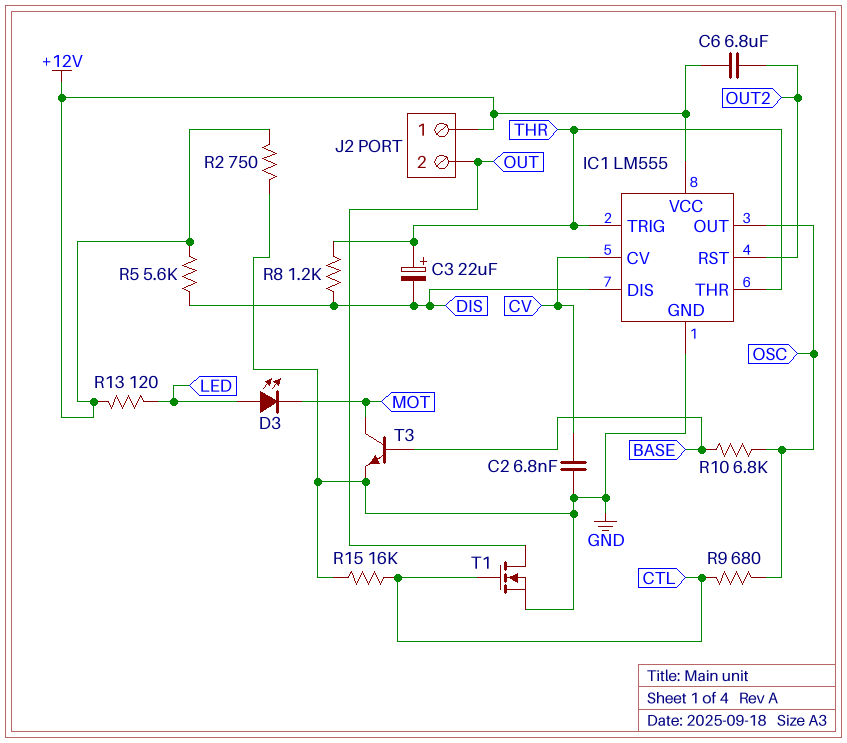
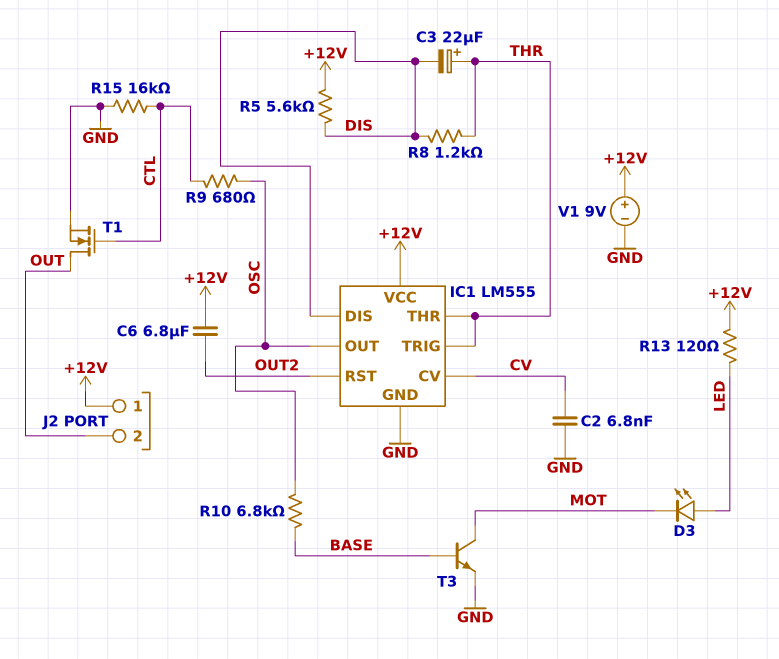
R2: 750 (+12V, GND) -> none
V1: none -> 9V (plus +12V, minus GND)

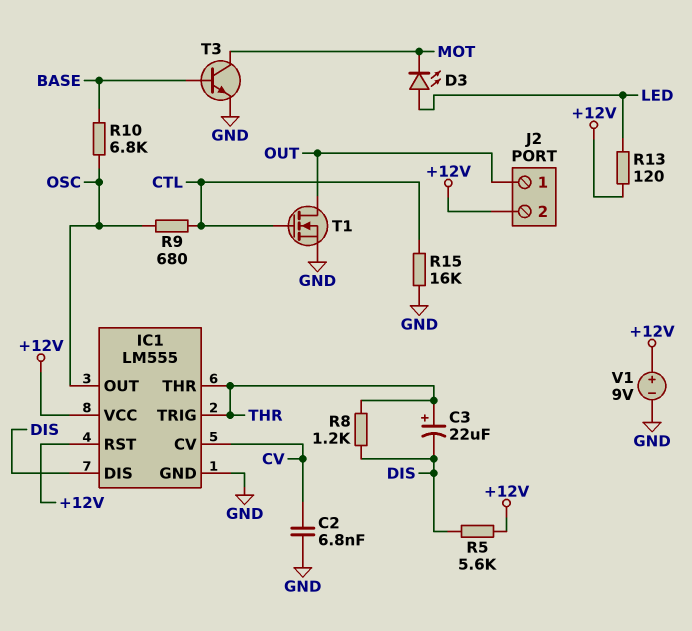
C6: 6.8uF (+12V, OUT2) -> none
IC1 pin RST: OUT2 -> +12V
J2 pin 1: +12V -> OUT
J2 pin 2: OUT -> +12V

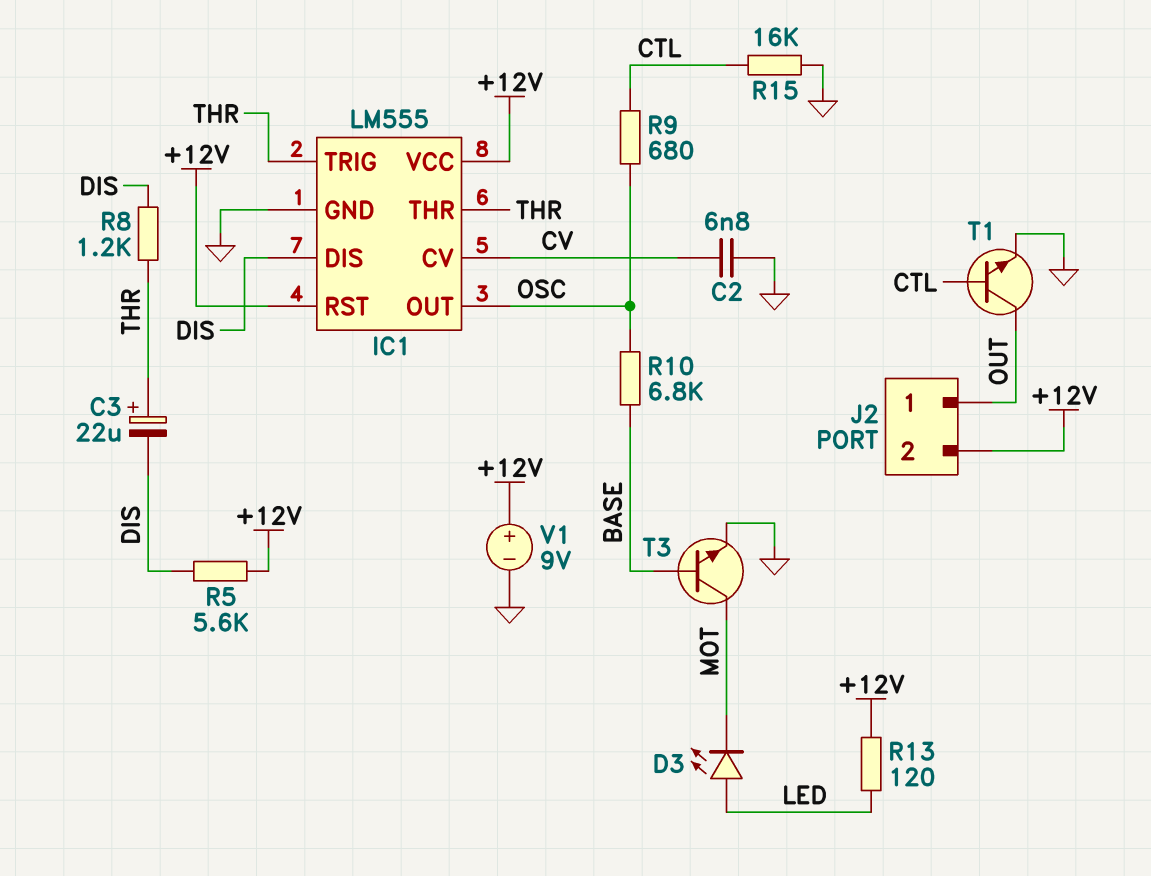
T1: NMOS (G CTL, D OUT, S GND) -> NPN (B CTL, C OUT, E GND)

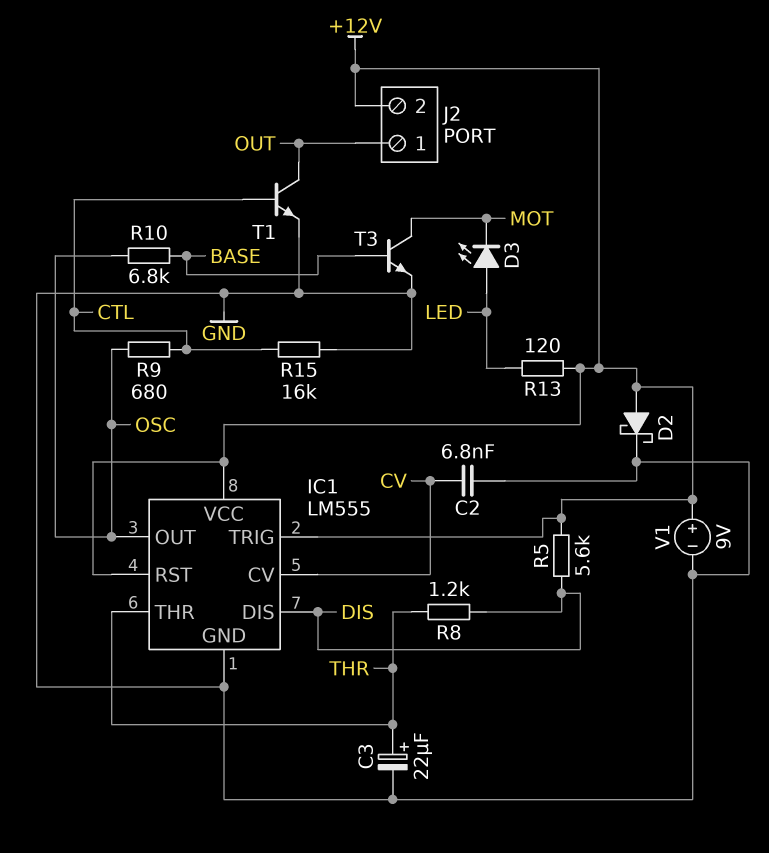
C3: 22uF (plus THR, minus DIS) -> 22uF (plus THR, minus GND)
D2: none -> schottky (A +12V, K GND)
IC1 pin TRIG: THR -> +12V

